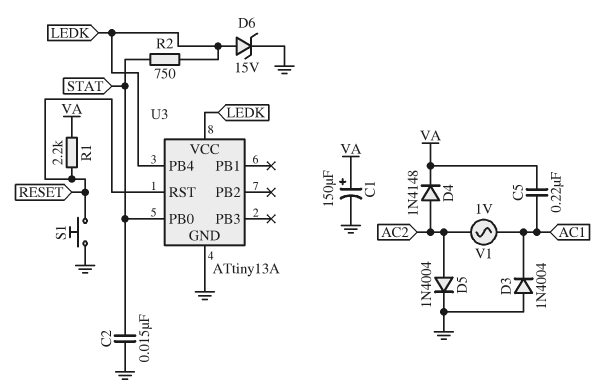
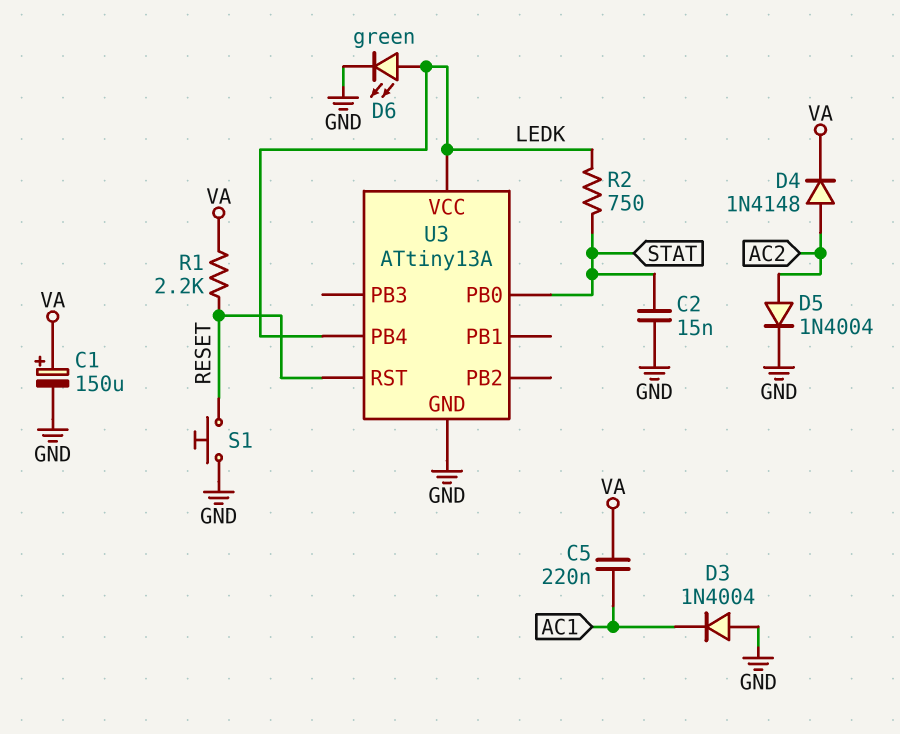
D6: zener 15V (A LEDK, K GND) -> LED green (A LEDK, K GND)
V1: AC 1V (AC1, AC2) -> none

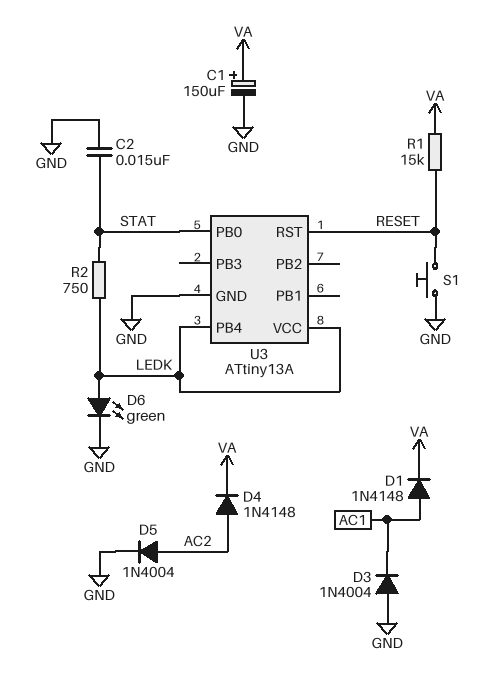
C5: 220nF (AC1, VA) -> none
D1: none -> diode 1N4148 (A AC1, K VA)
R1: 2.2k (RESET, VA) -> 15k (RESET, VA)

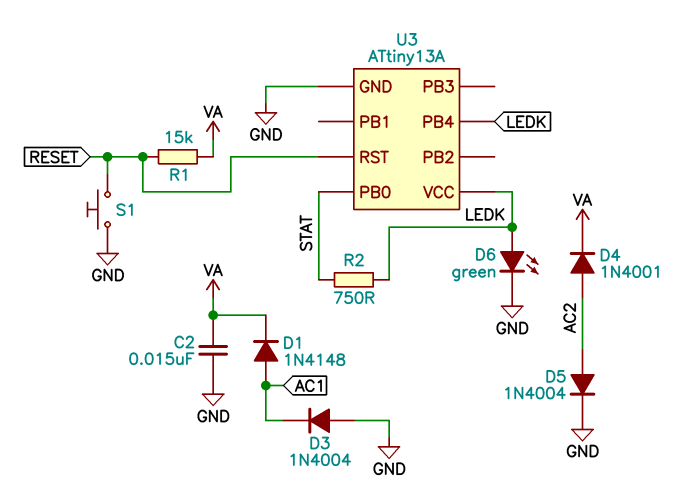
C1: 150uF (plus VA, minus GND) -> none
C2: 15nF (GND, STAT) -> 15nF (GND, VA)
D4: diode 1N4148 (A AC2, K VA) -> diode 1N4001 (A AC2, K VA)

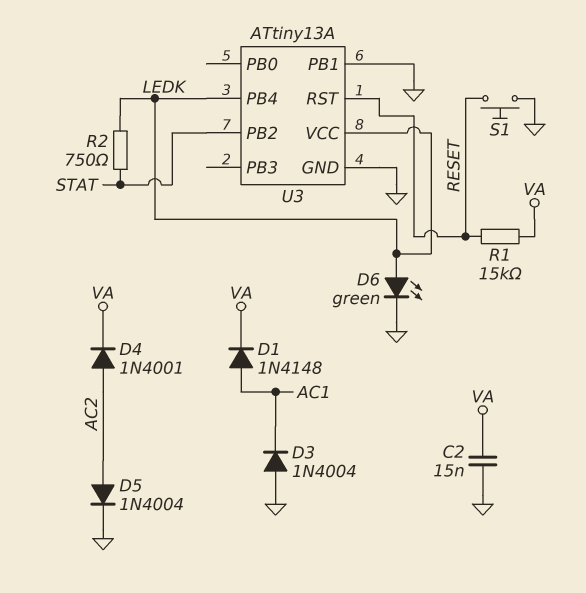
U3 pin PB0: STAT -> none
U3 pin PB1: none -> GND
U3 pin PB2: none -> STAT

